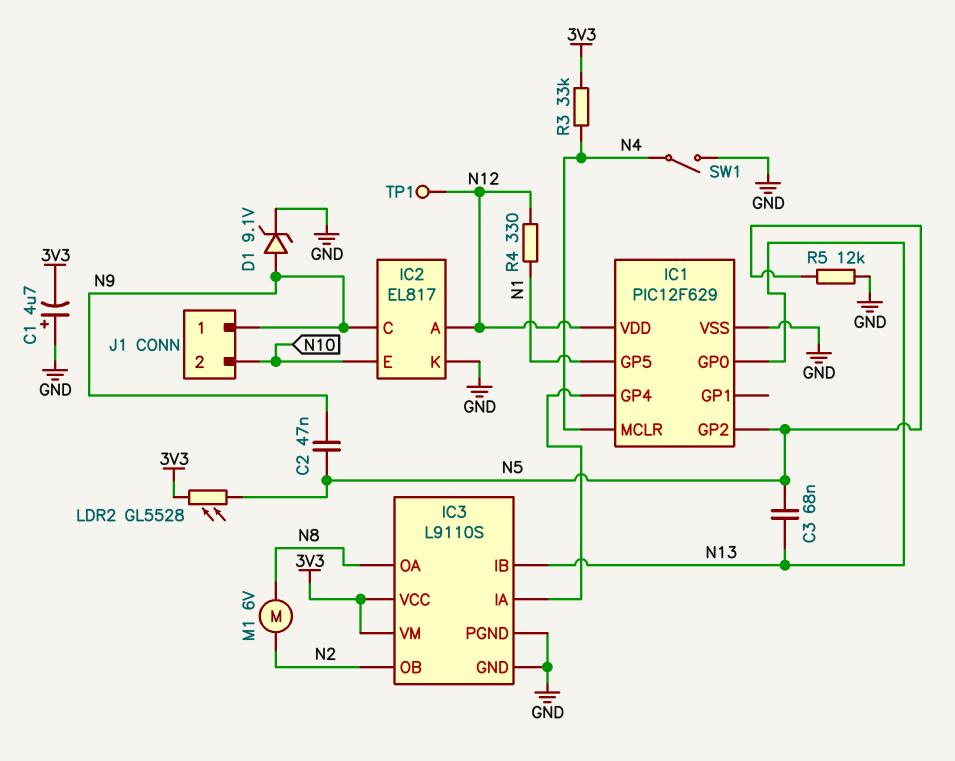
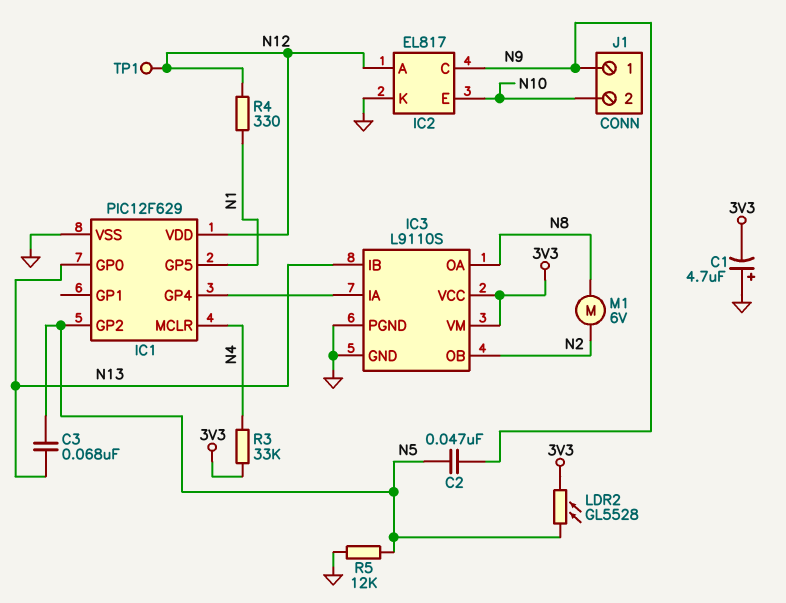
D1: zener 9.1V (A N9, K GND) -> none
SW1: switch (GND, N4) -> none

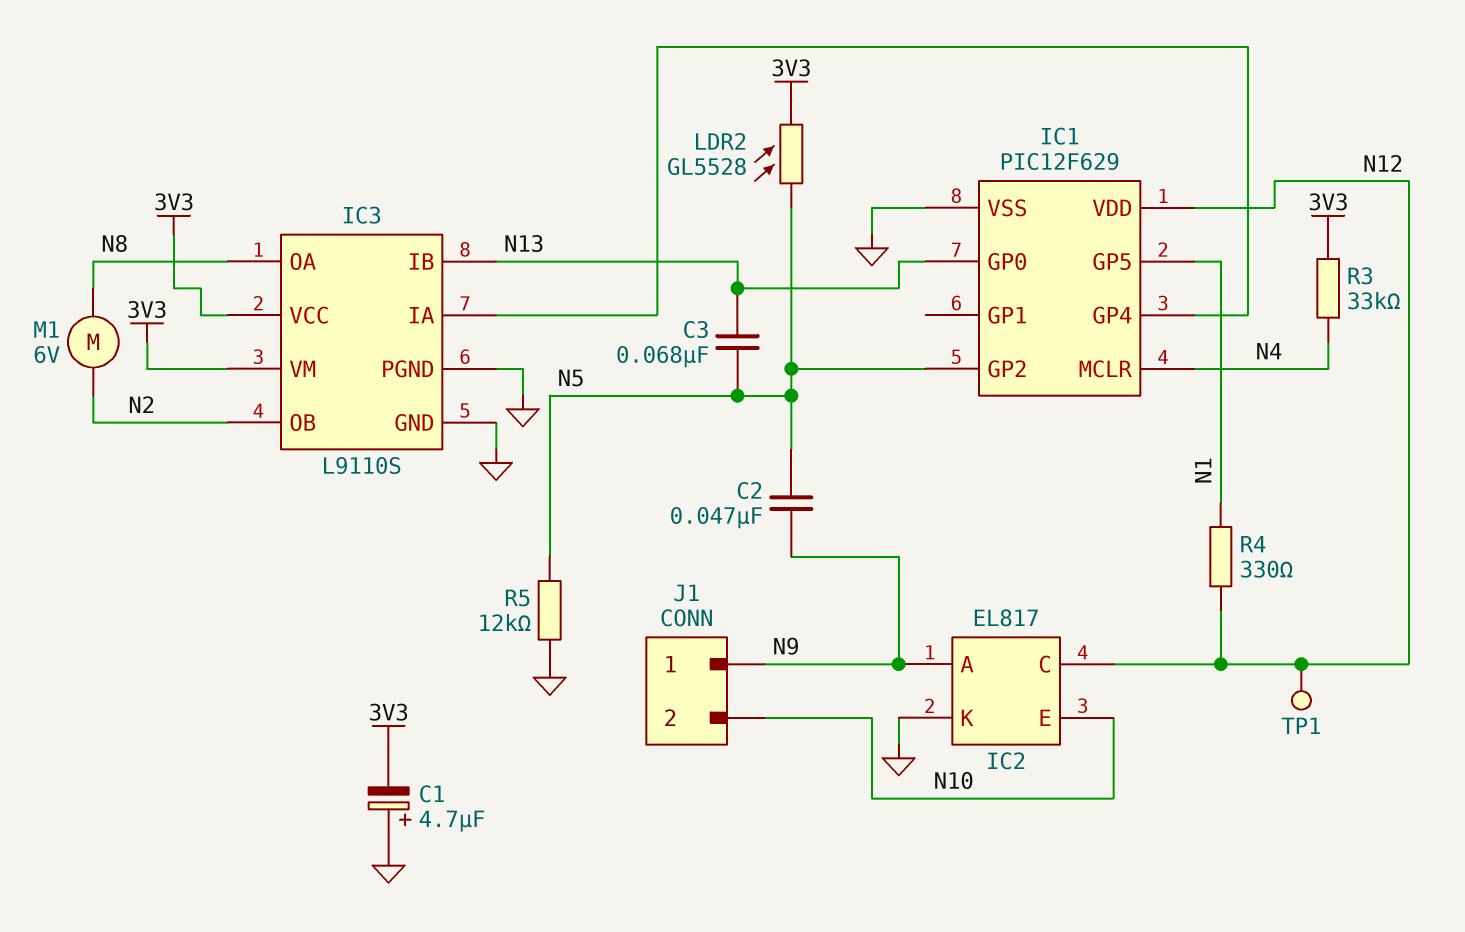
IC2 pin A: N12 -> N9
IC2 pin C: N9 -> N12

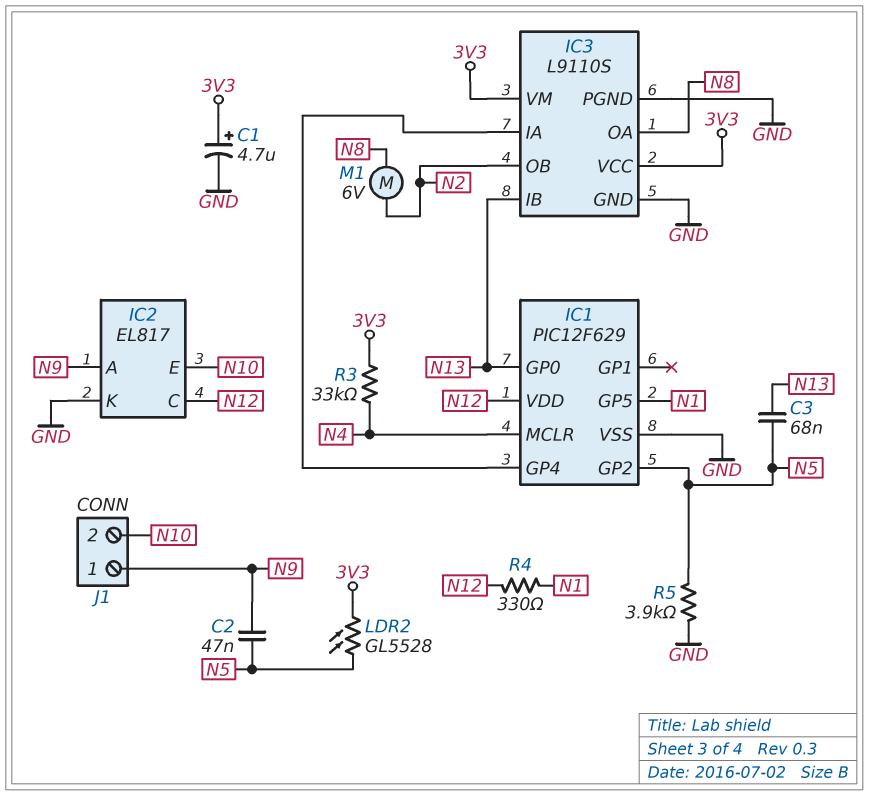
C1: 4.7uF (plus GND, minus 3V3) -> 4.7uF (plus 3V3, minus GND)
R5: 12k (GND, N5) -> 3.9k (GND, N5)
TP1: test point (N12) -> none

